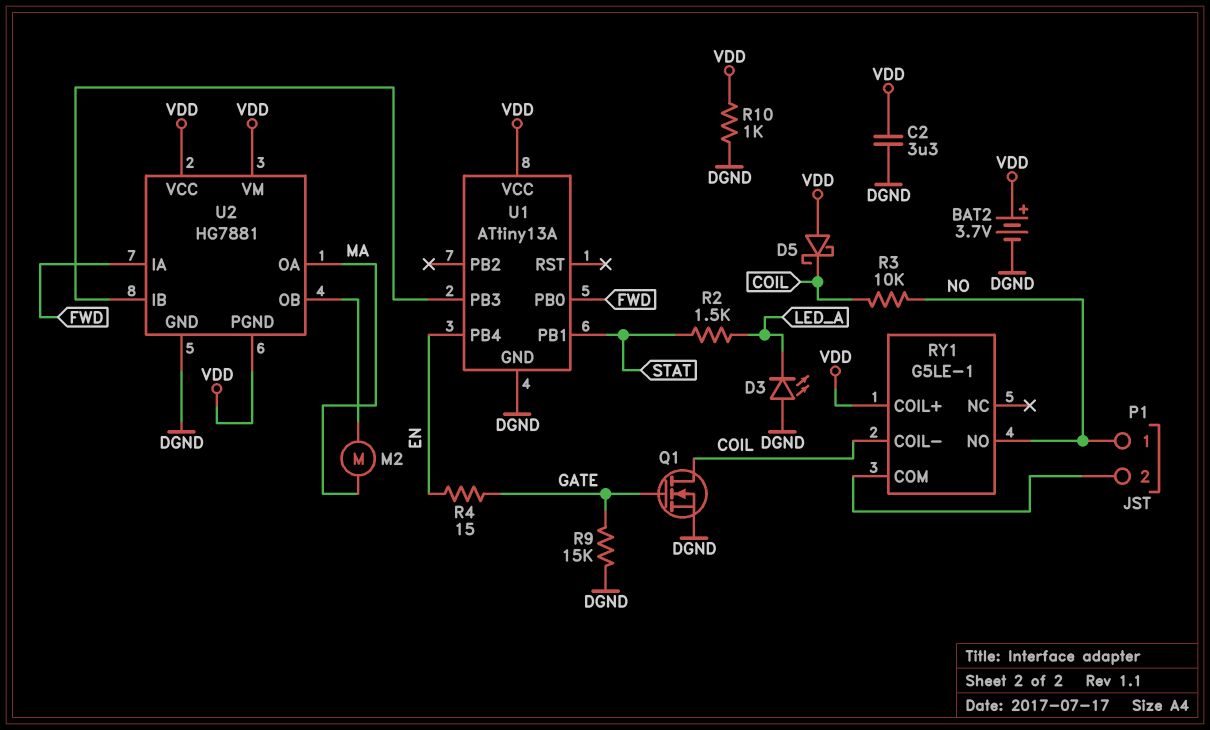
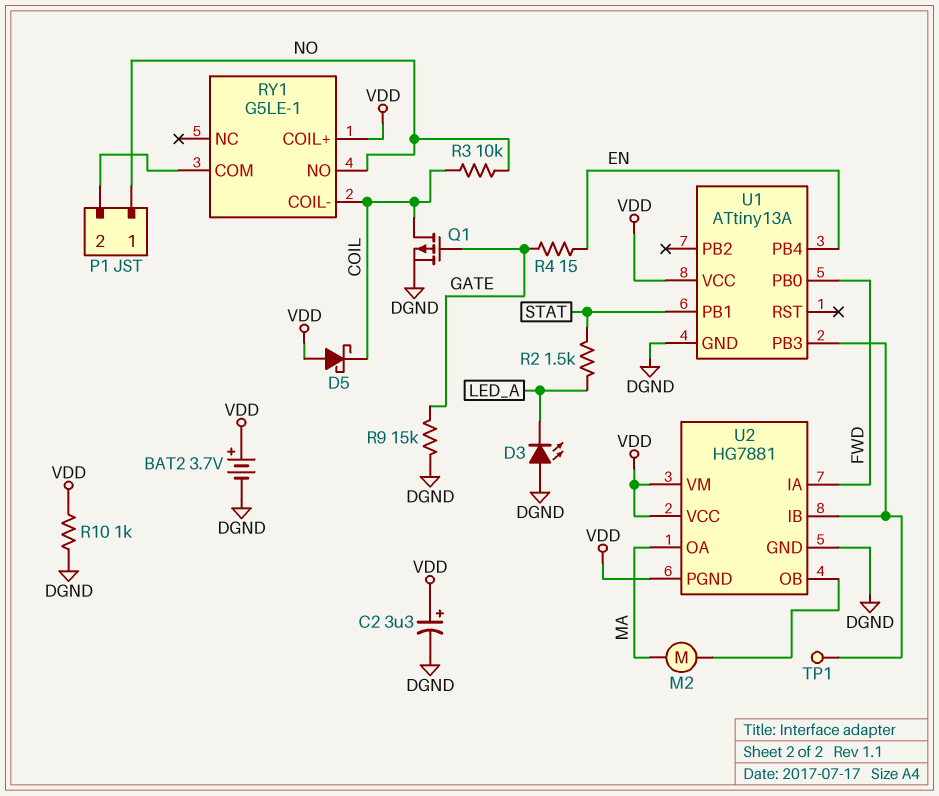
C2: 3.3uF (DGND, VDD) -> 3.3uF (plus VDD, minus DGND)
Q1: NMOS (G GATE, D COIL, S DGND) -> PMOS (G GATE, D COIL, S DGND)
TP1: none -> test point (U1/PB3)

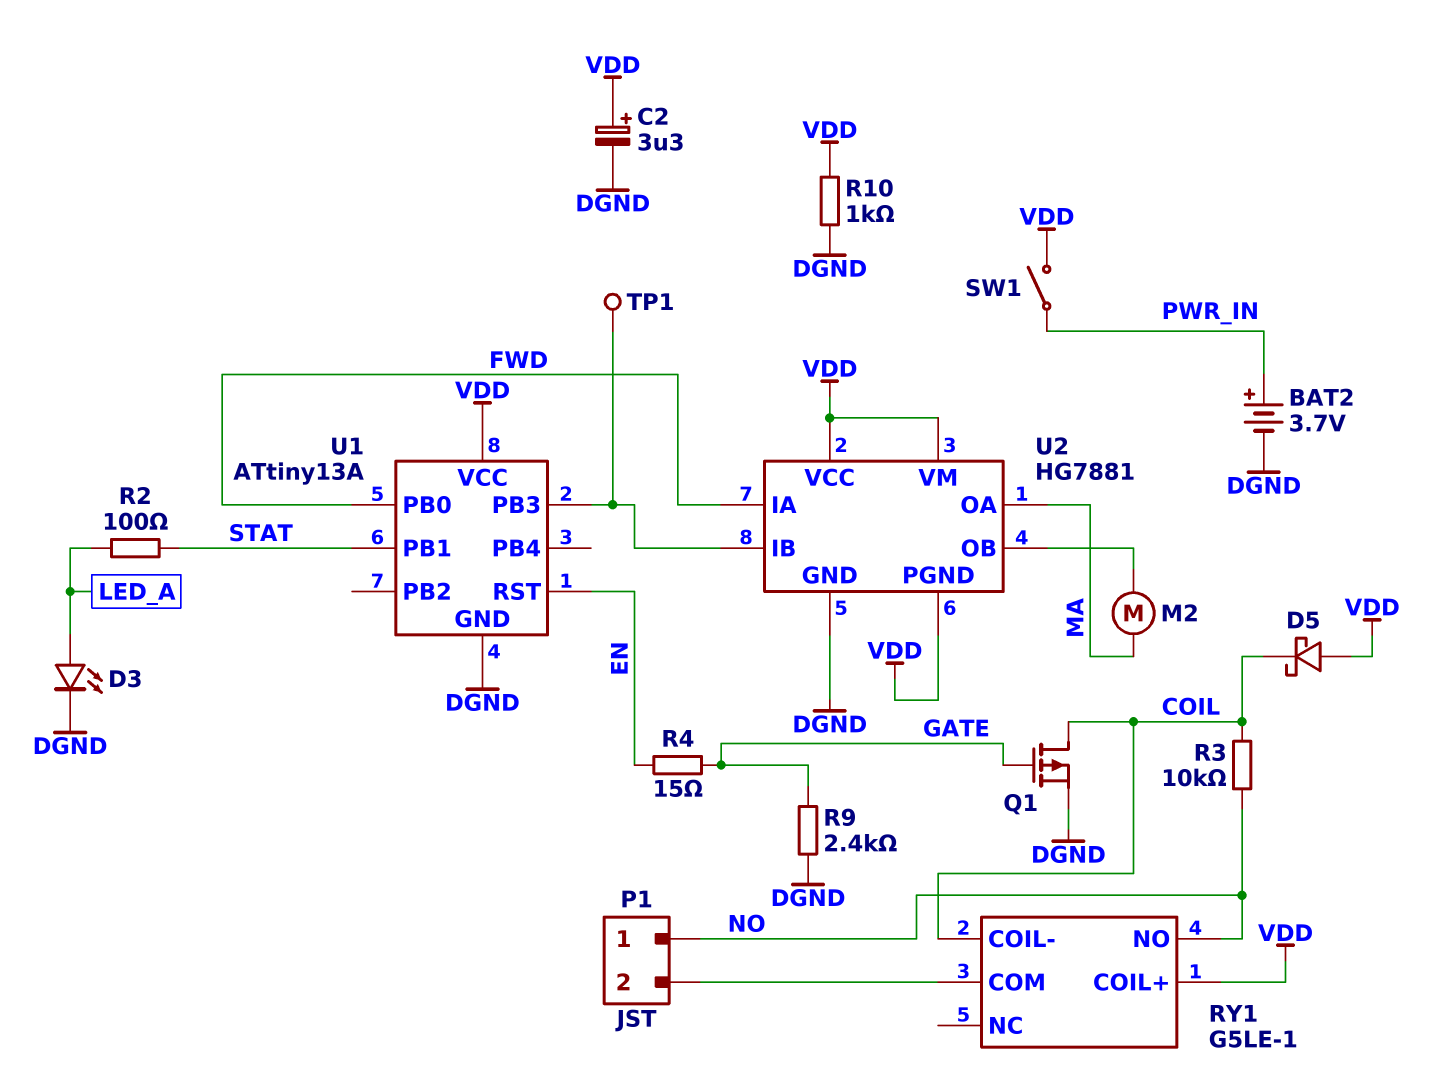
BAT2: 3.7V (plus VDD, minus DGND) -> 3.7V (plus PWR_IN, minus DGND)
D3: LED (A DGND, K LED_A) -> LED (A LED_A, K DGND)
R2: 1.5k (LED_A, STAT) -> 100 (LED_A, STAT)
R9: 15k (DGND, GATE) -> 2.4k (DGND, GATE)
SW1: none -> switch (PWR_IN, VDD)
U1 pin PB4: EN -> none
U1 pin RST: none -> EN

